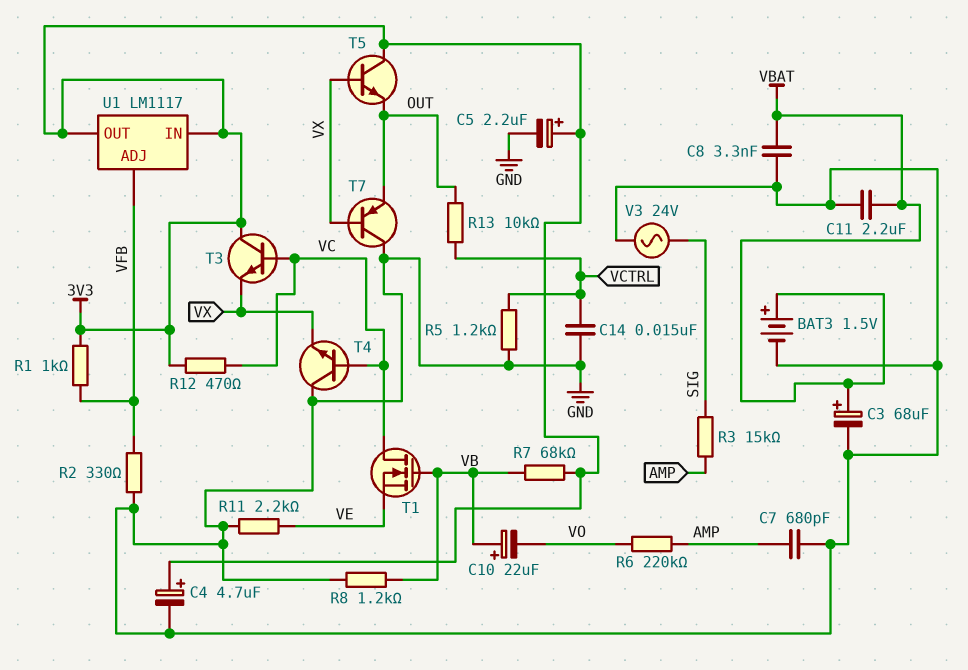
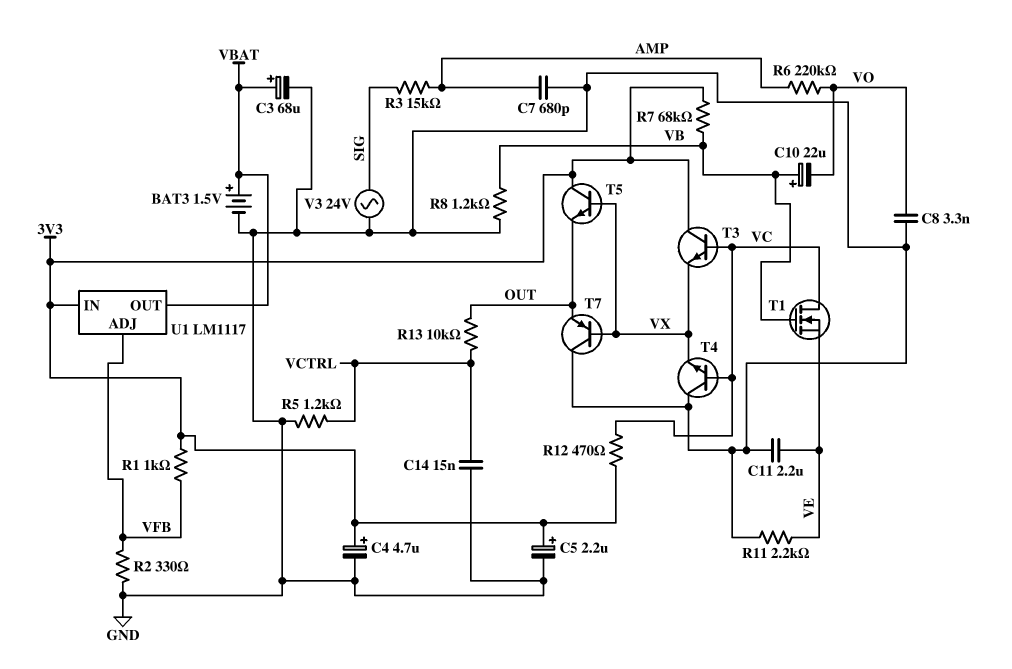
C8: 3.3nF (GND, VBAT) -> 3.3nF (GND, VO)
C11: 2.2uF (GND, VBAT) -> 2.2uF (GND, VE)
U1 pin OUT: 3V3 -> VBAT

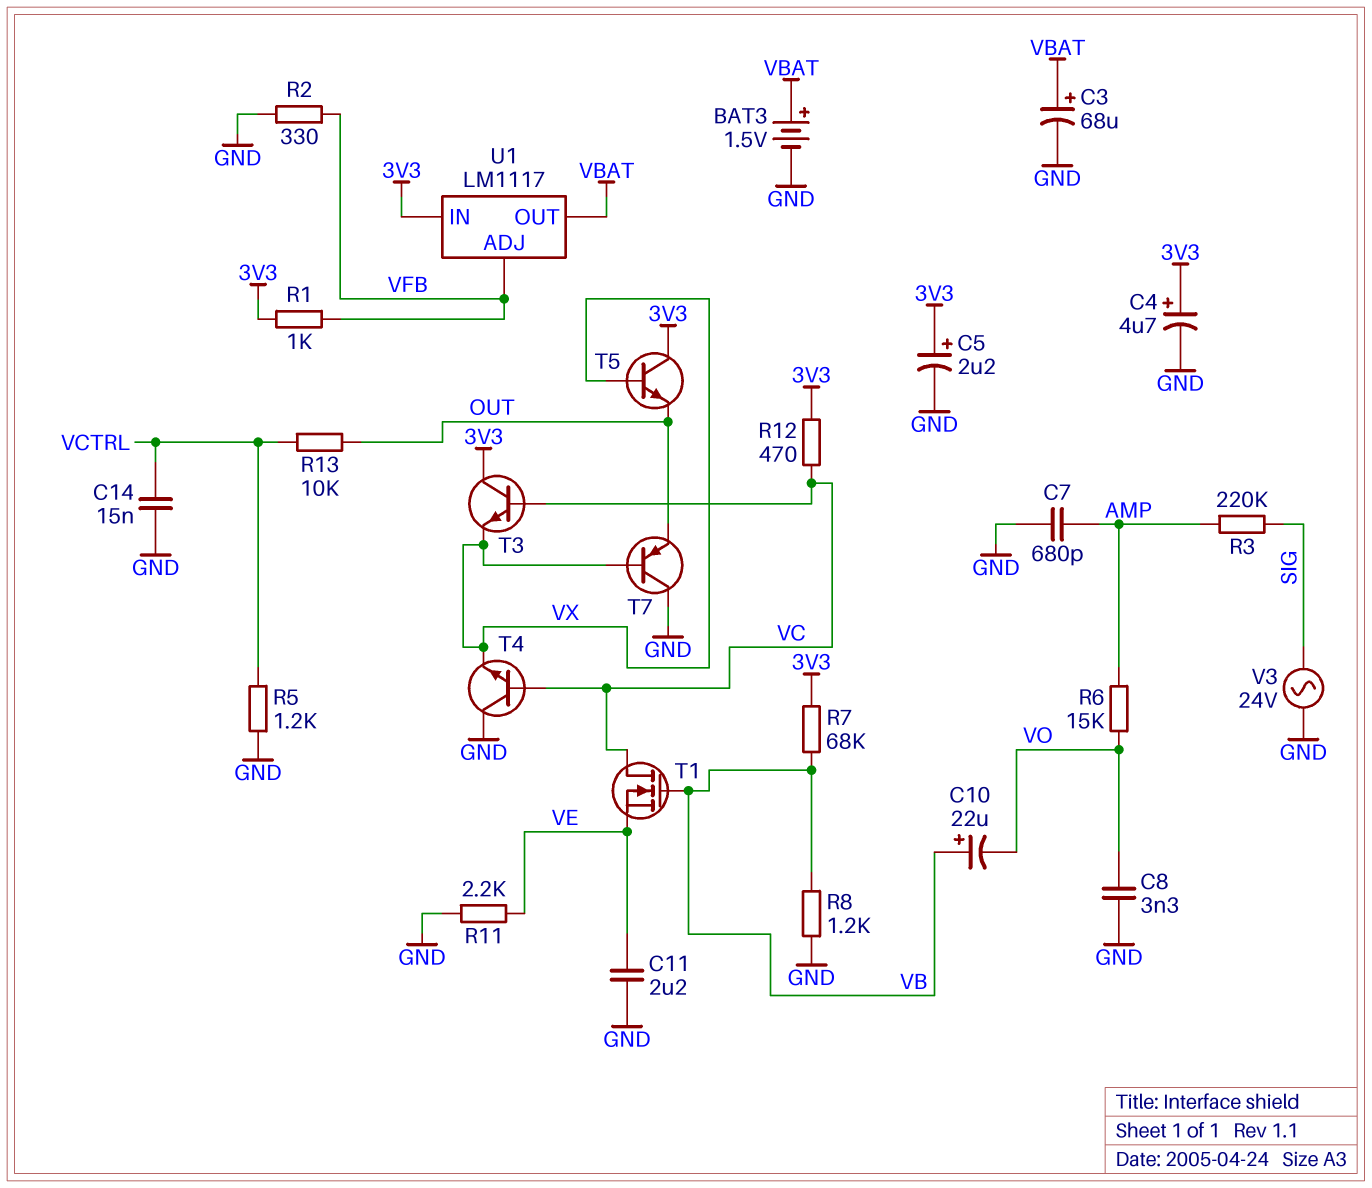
R3: 15k (AMP, SIG) -> 220k (AMP, SIG)
R6: 220k (AMP, VO) -> 15k (AMP, VO)

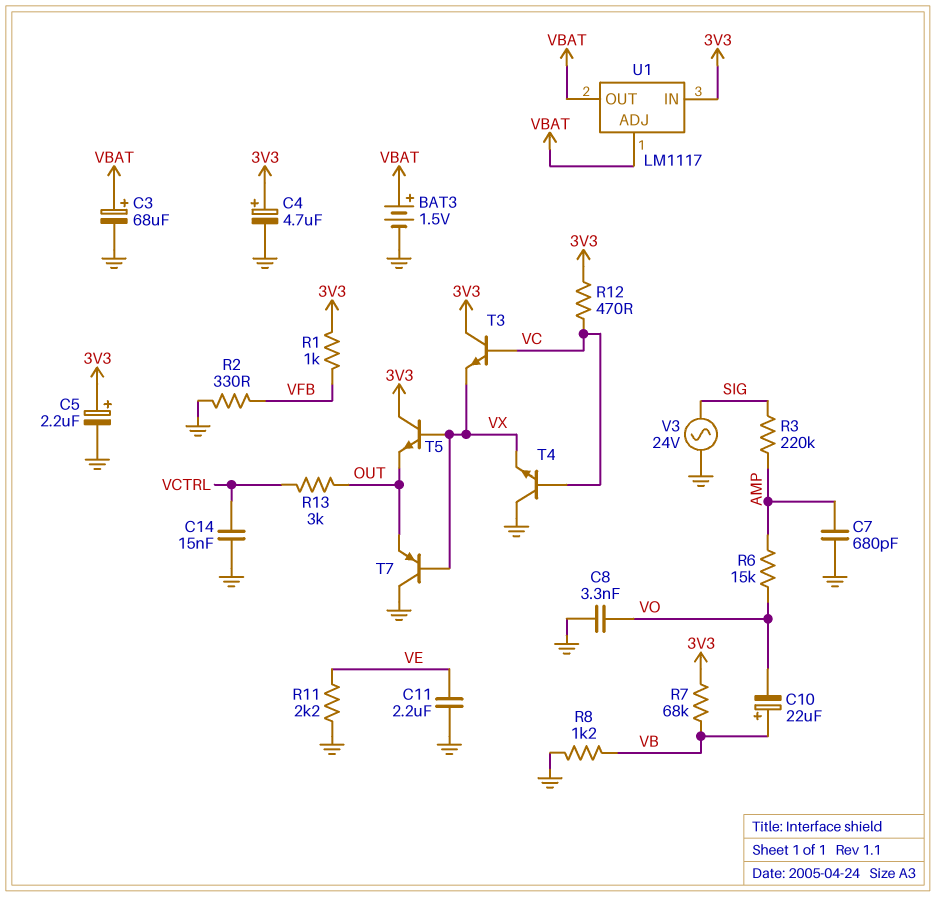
R5: 1.2k (GND, VCTRL) -> none
R13: 10k (OUT, VCTRL) -> 3k (OUT, VCTRL)
T1: NMOS (G VB, D VC, S VE) -> none
U1 pin ADJ: VFB -> VBAT

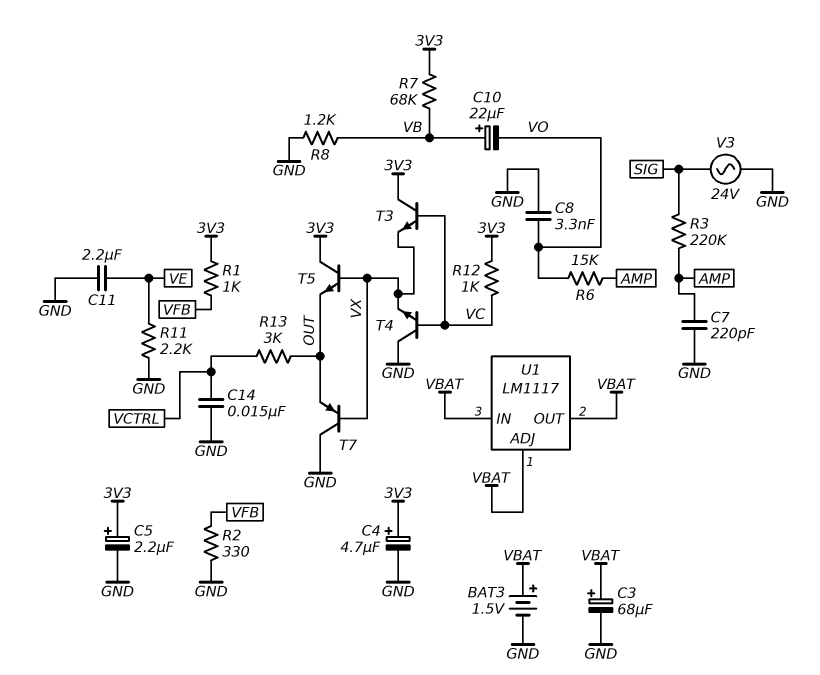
C7: 680pF (AMP, GND) -> 220pF (AMP, GND)
R12: 470 (3V3, VC) -> 1k (3V3, VC)
U1 pin IN: 3V3 -> VBAT

